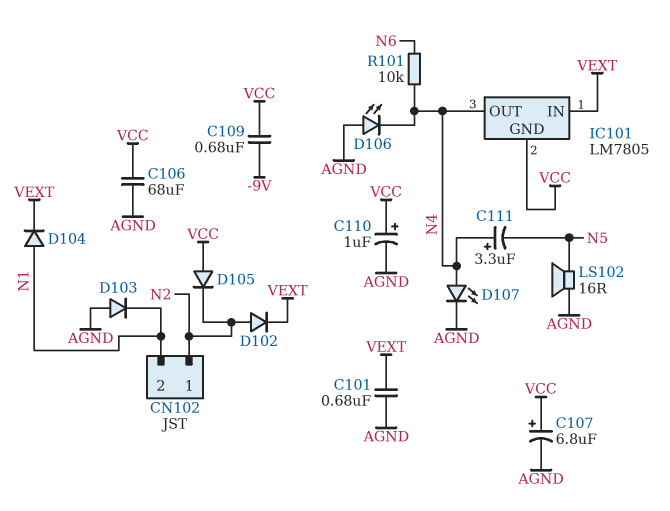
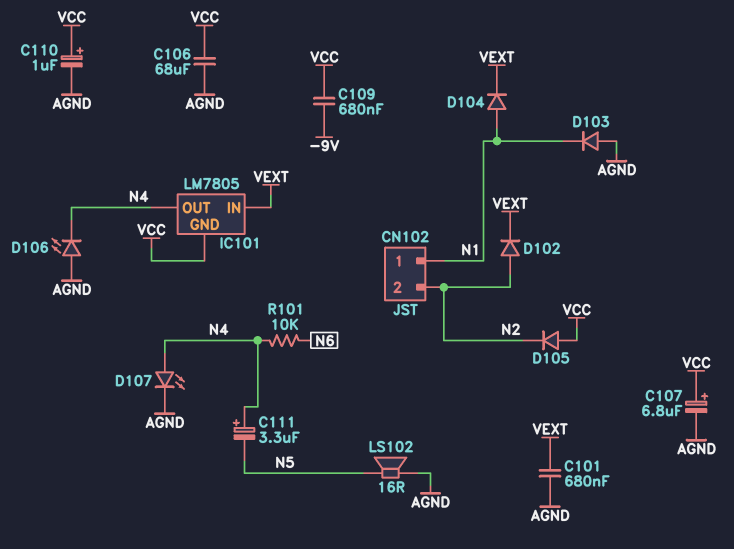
CN102 pin 1: N2 -> N1
CN102 pin 2: N1 -> N2

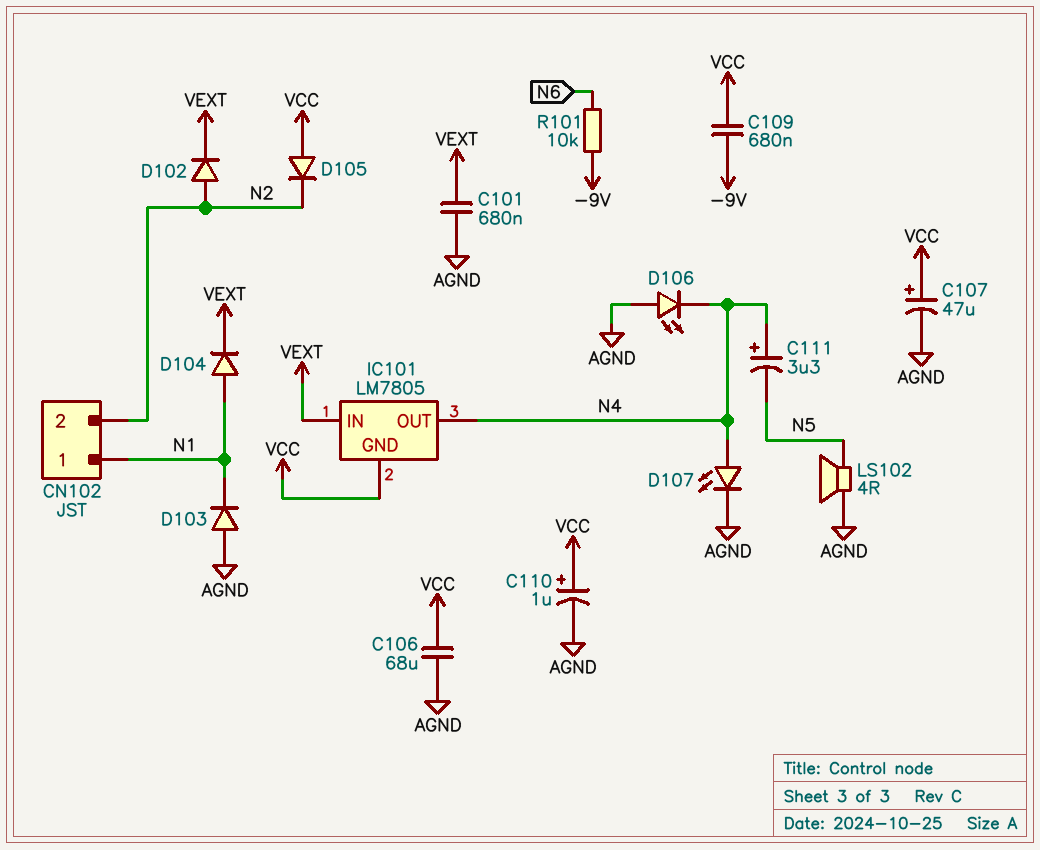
C107: 6.8uF (plus VCC, minus AGND) -> 47uF (plus VCC, minus AGND)
LS102: speaker 16R (AGND, N5) -> speaker 4R (AGND, N5)
R101: 10k (N4, N6) -> 10k (-9V, N6)

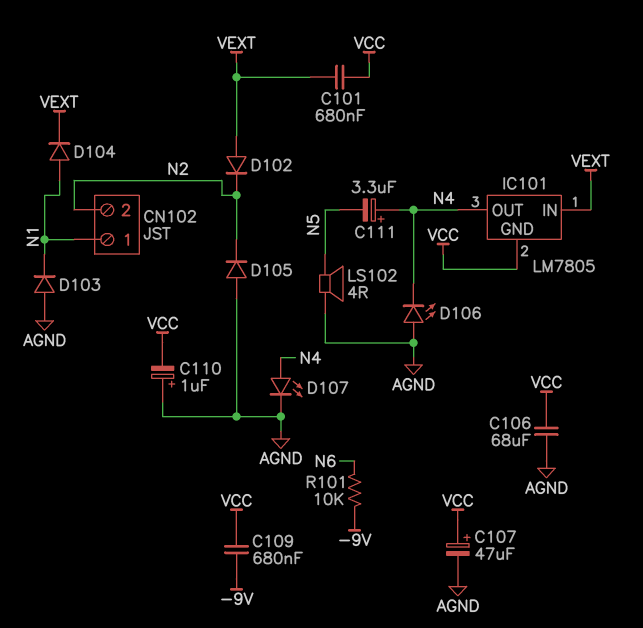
C101: 680nF (AGND, VEXT) -> 680nF (VCC, VEXT)
C110: 1uF (plus VCC, minus AGND) -> 1uF (plus AGND, minus VCC)
D102: diode (A N2, K VEXT) -> diode (A VEXT, K N2)
D105: diode (A VCC, K N2) -> diode (A AGND, K N2)

